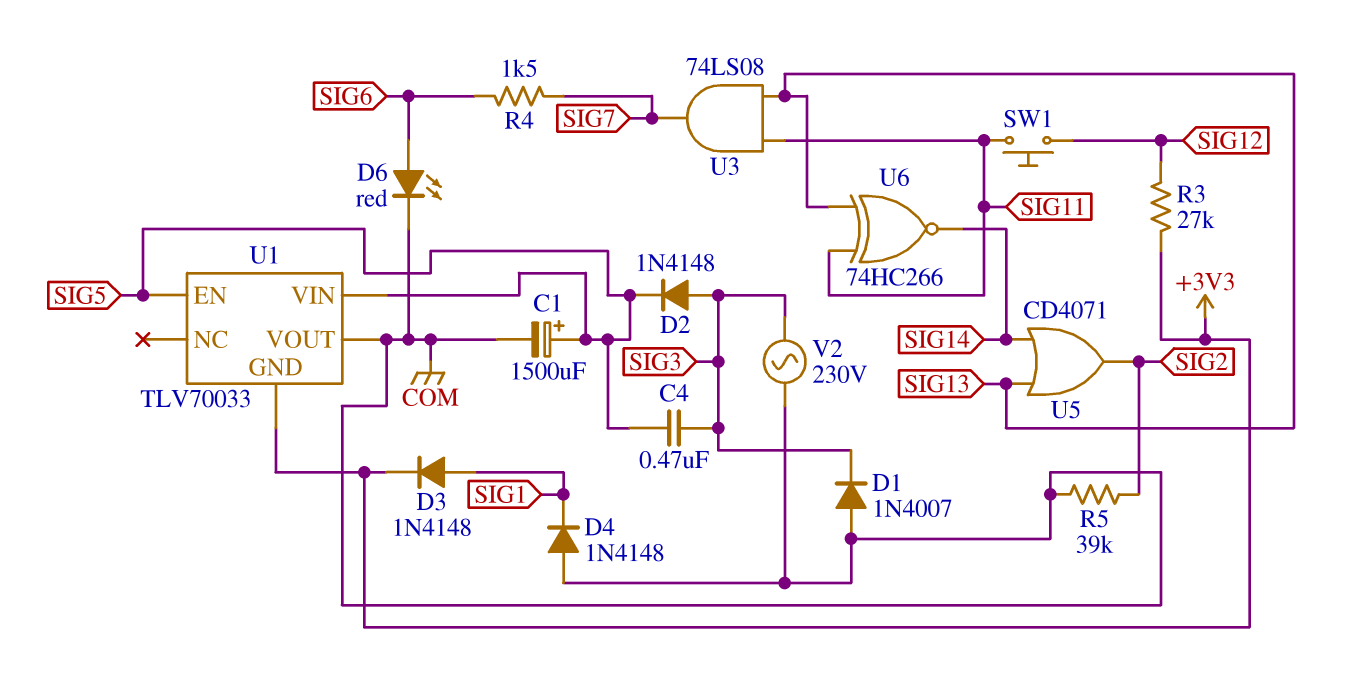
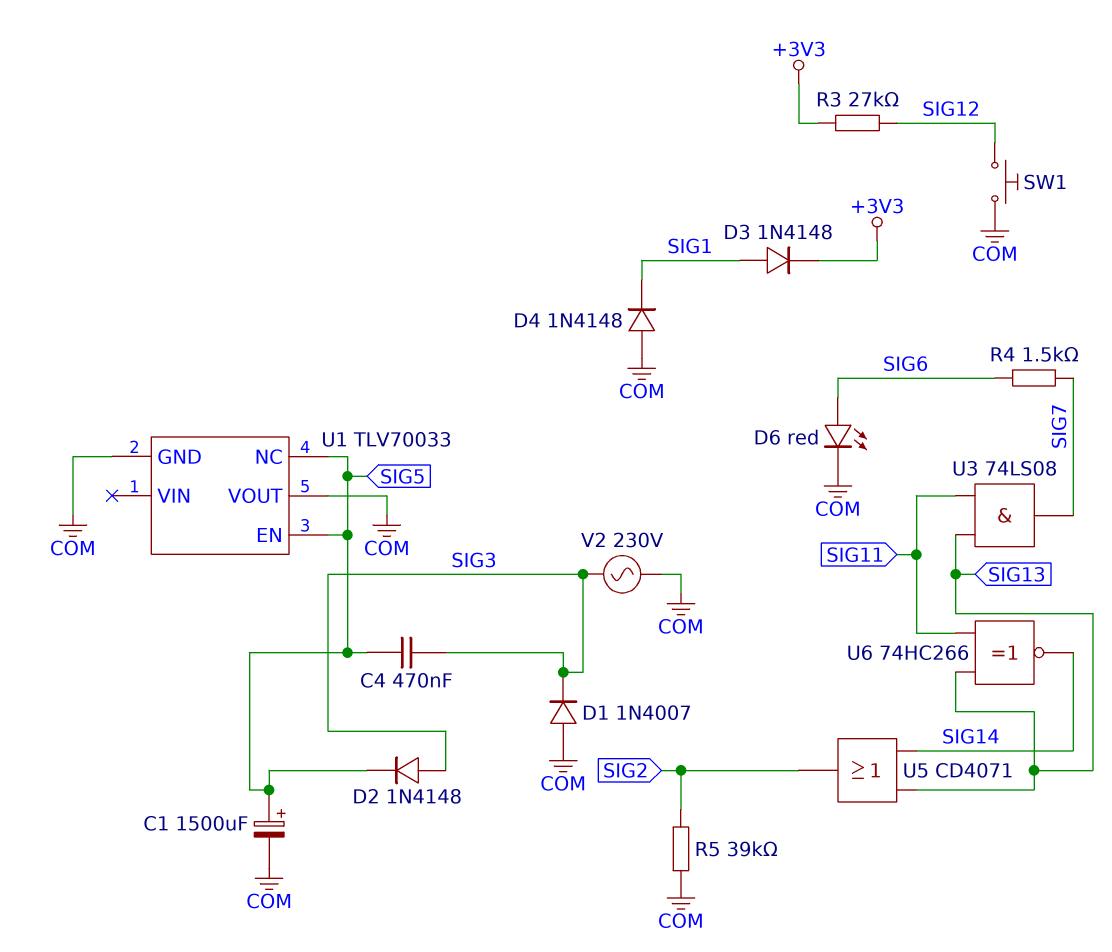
SW1: button (SIG11, SIG12) -> button (COM, SIG12)
U1 pin GND: +3V3 -> COM
U1 pin NC: none -> SIG5
U1 pin VIN: SIG5 -> none

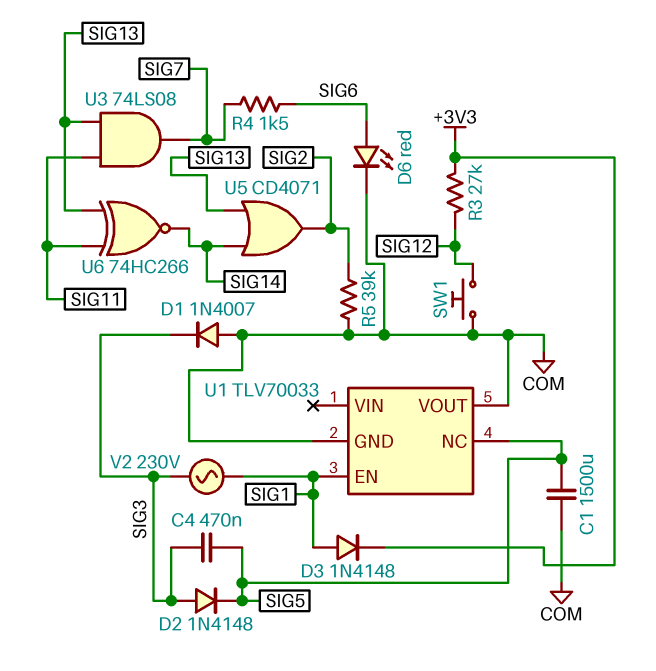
C1: 1500uF (plus SIG5, minus COM) -> 1500uF (COM, SIG5)
D4: diode 1N4148 (A COM, K SIG1) -> none
U1 pin EN: SIG5 -> SIG1
V2: AC 230V (COM, SIG3) -> AC 230V (SIG1, SIG3)

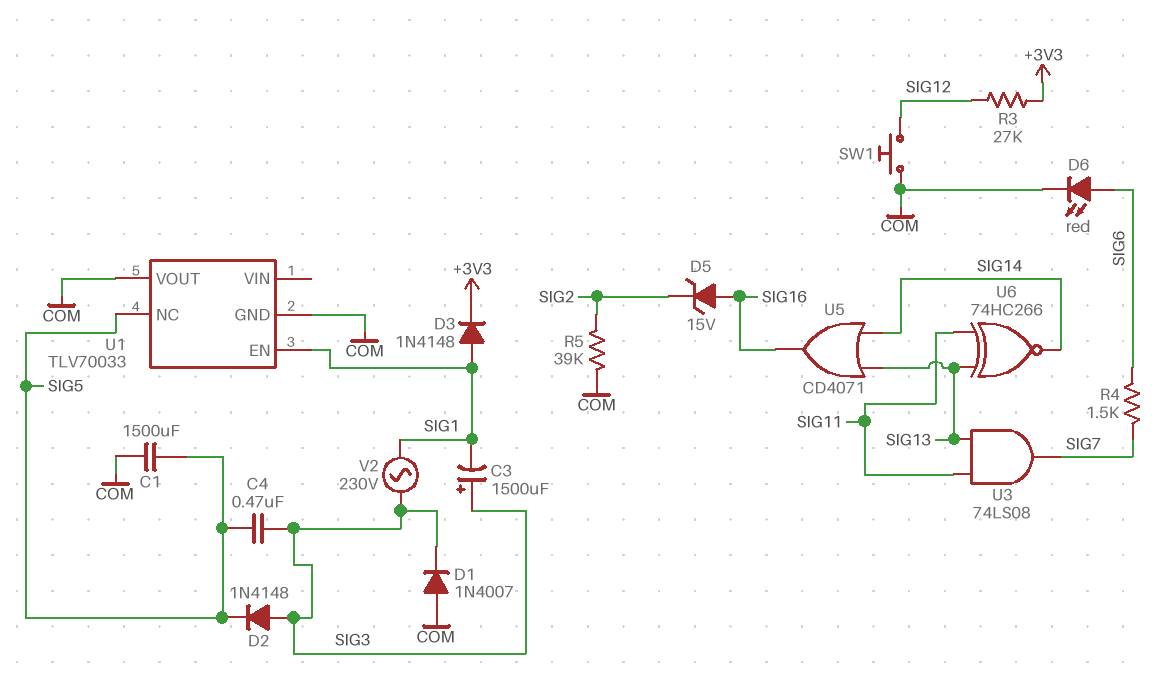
C3: none -> 1500uF (plus SIG3, minus SIG1)
D5: none -> zener 15V (A SIG16, K SIG2)
U5: OR CD4071 (in SIG13, in SIG14, out SIG2) -> OR CD4071 (in SIG13, in SIG14, out SIG16)

